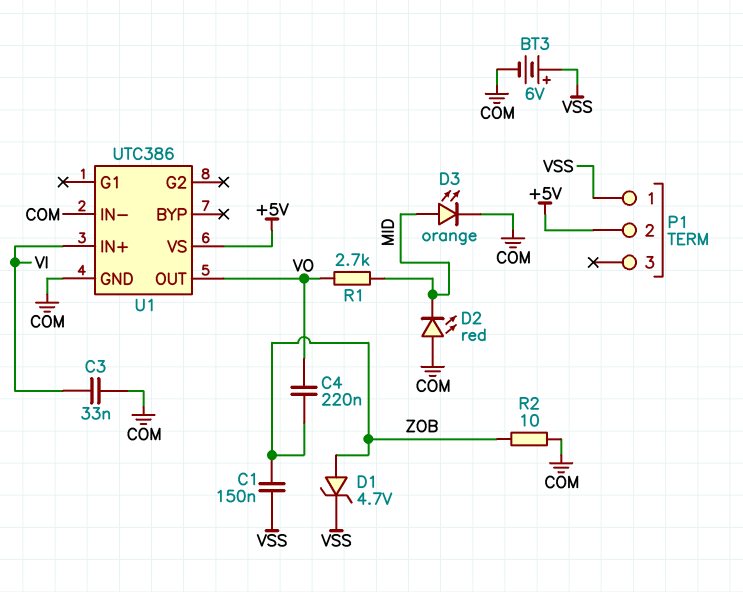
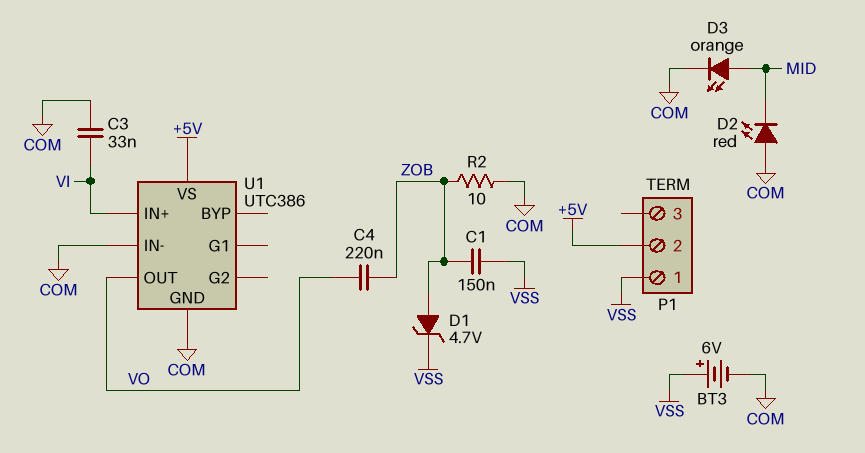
R1: 2.7k (MID, VO) -> none

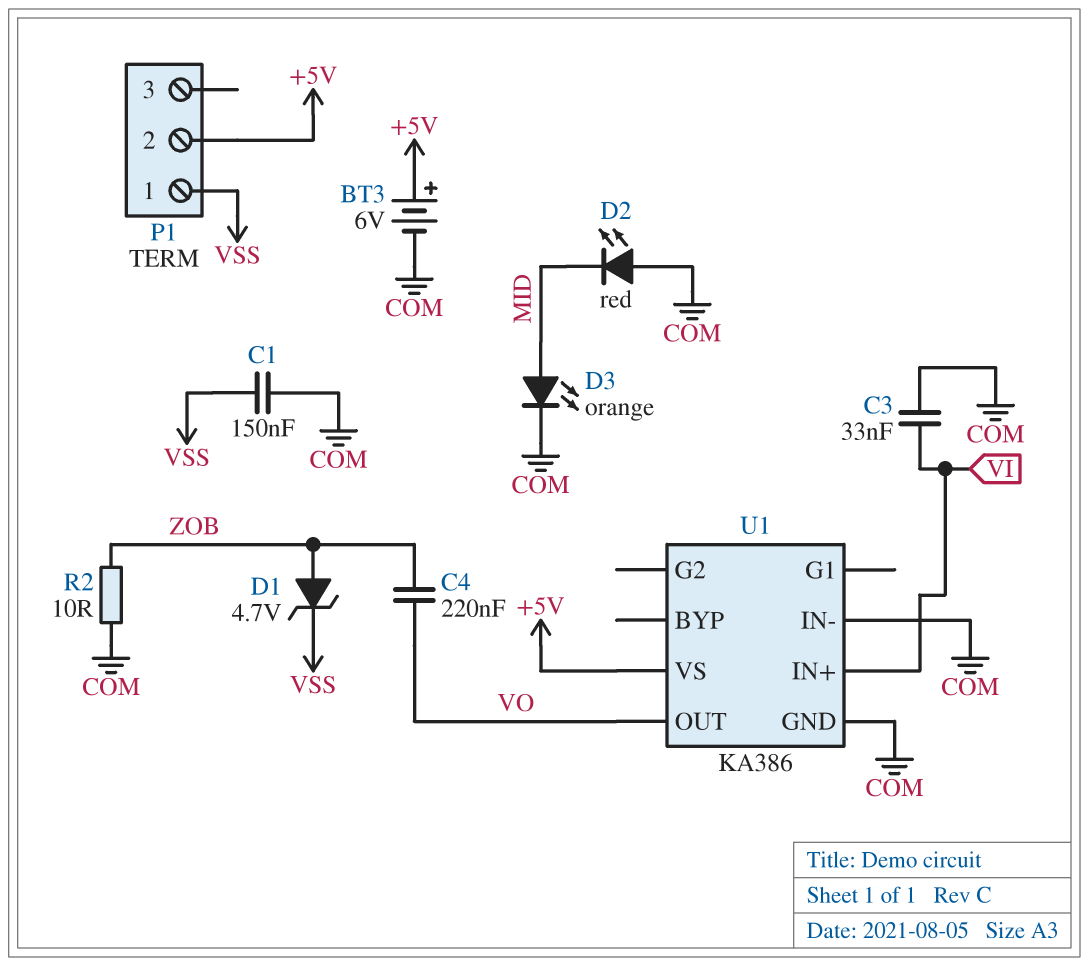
BT3: 6V (plus VSS, minus COM) -> 6V (plus +5V, minus COM)
C1: 150nF (VSS, ZOB) -> 150nF (COM, VSS)
U1: UTC386 -> KA386

